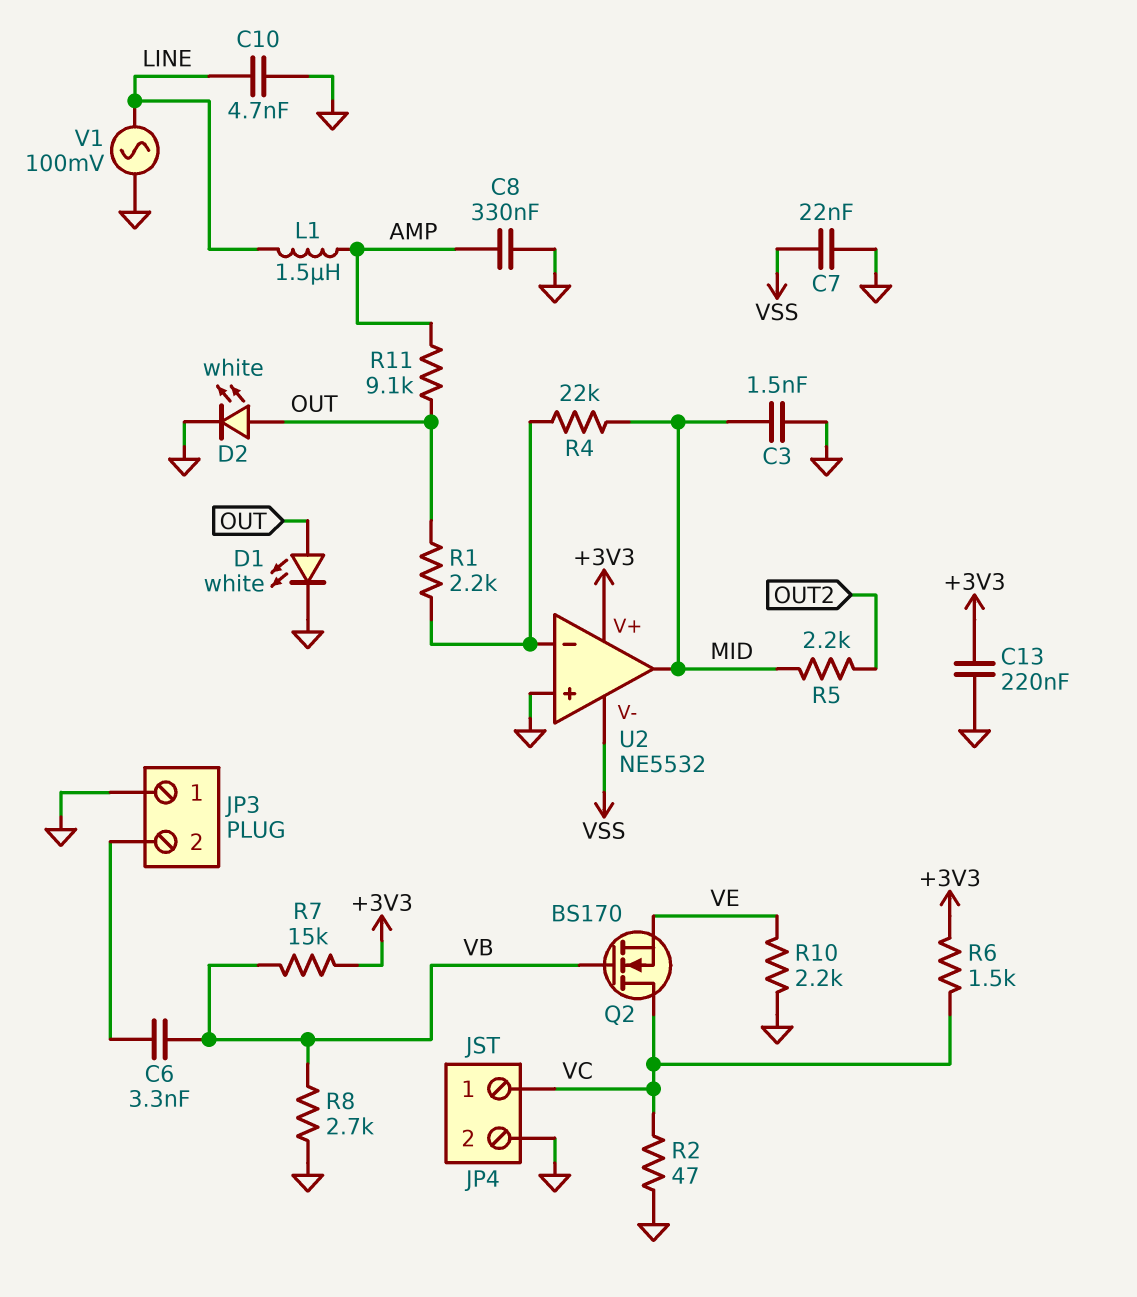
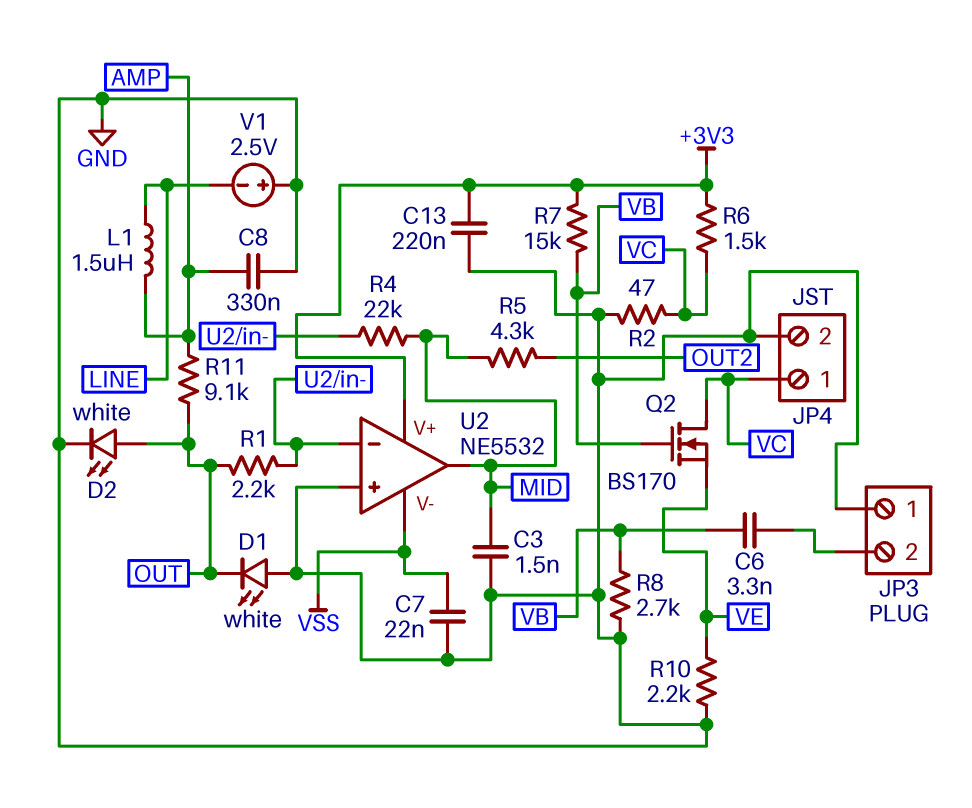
C10: 4.7nF (GND, LINE) -> none
D1: LED white (A OUT, K GND) -> LED white (A GND, K OUT)
R5: 2.2k (MID, OUT2) -> 4.3k (MID, OUT2)
V1: AC 100mV (GND, LINE) -> 2.5V (plus GND, minus LINE)

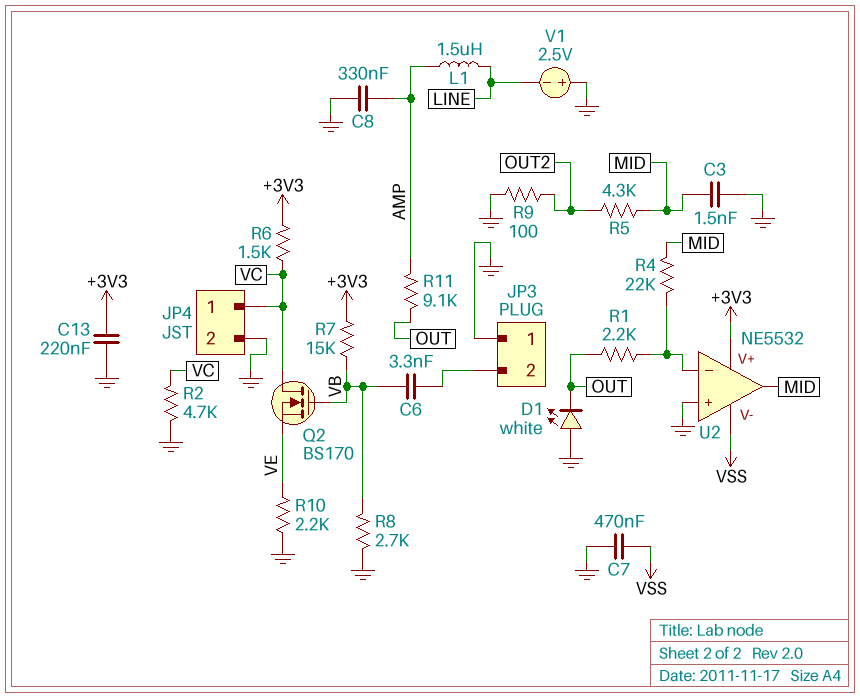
C7: 22nF (GND, VSS) -> 470nF (GND, VSS)
D2: LED white (A OUT, K GND) -> none
R2: 47 (GND, VC) -> 4.7k (GND, VC)
R9: none -> 100 (GND, OUT2)

